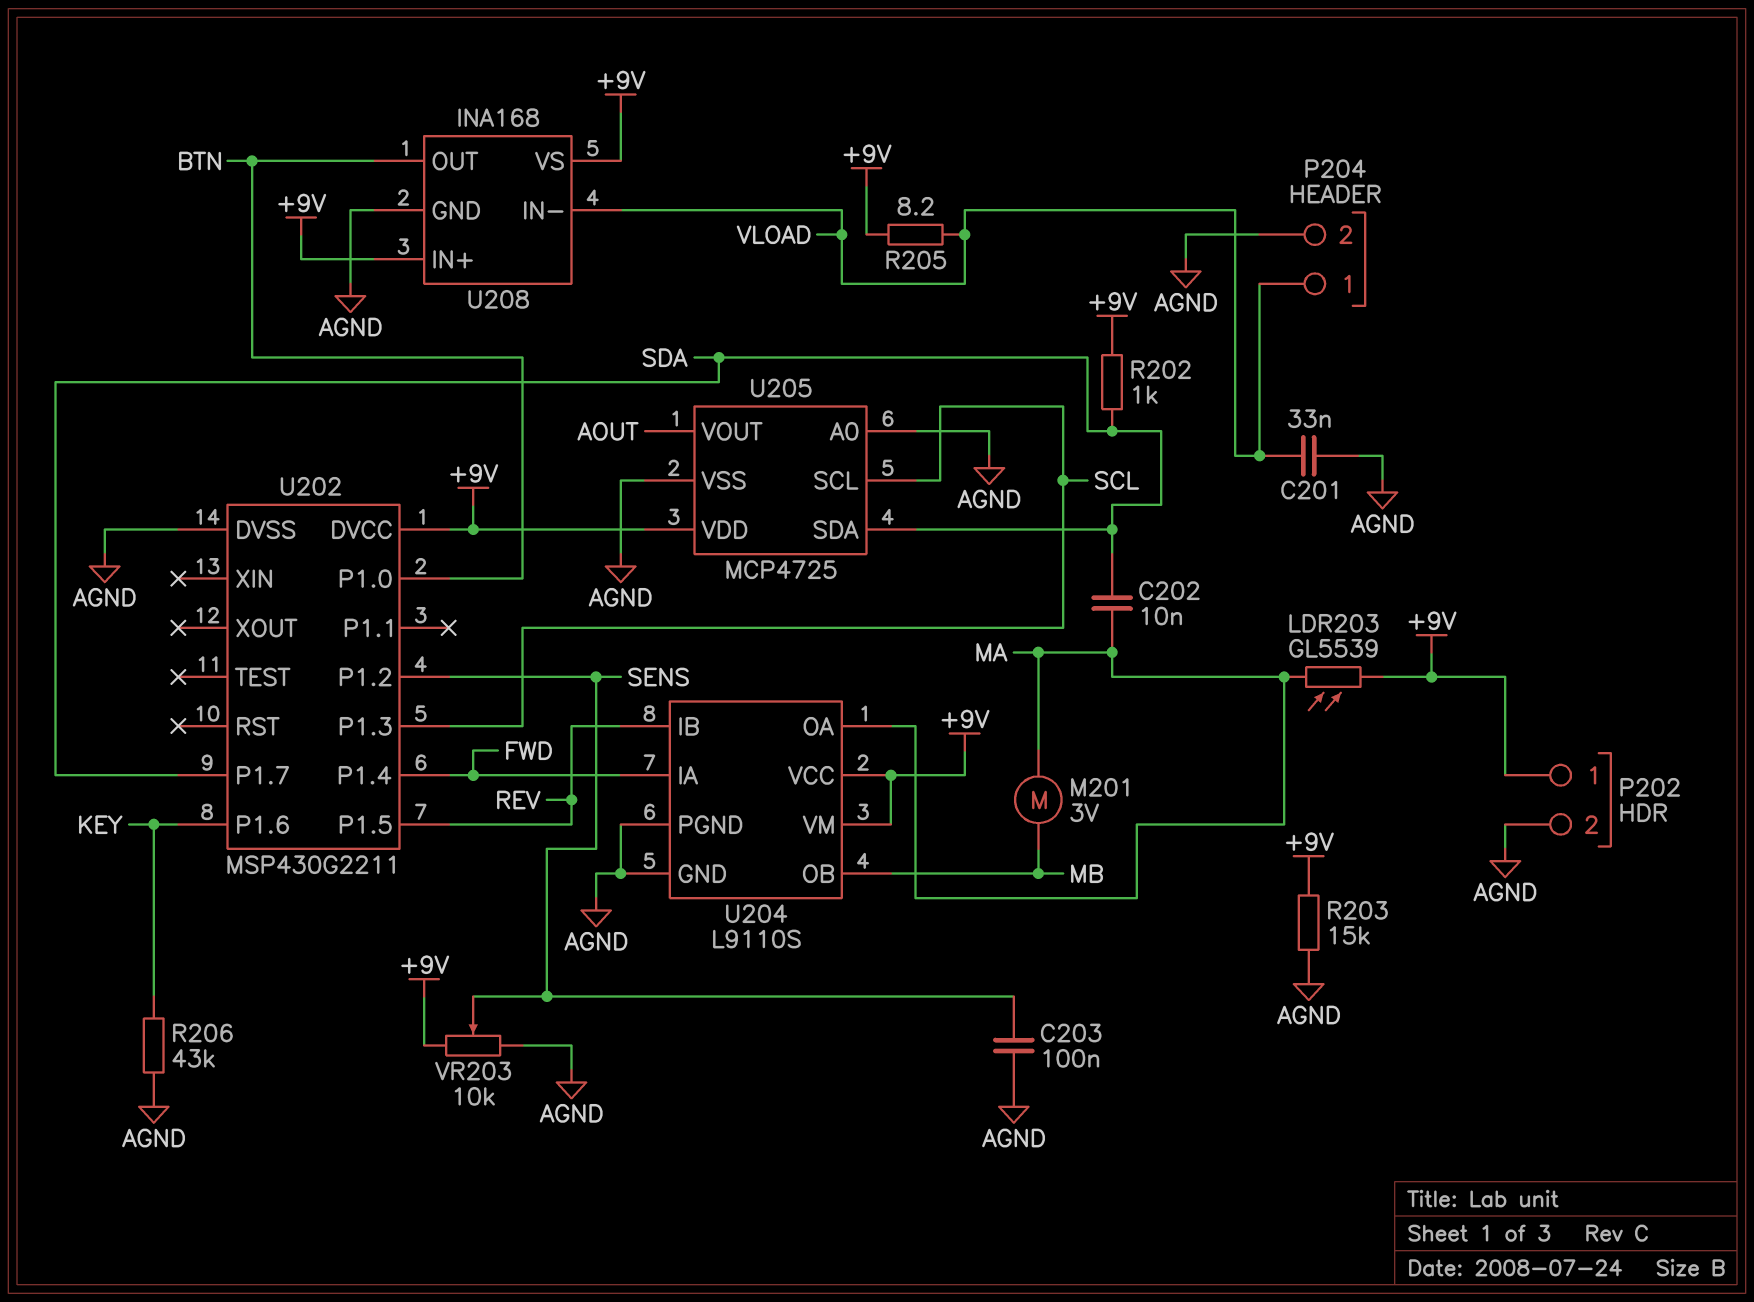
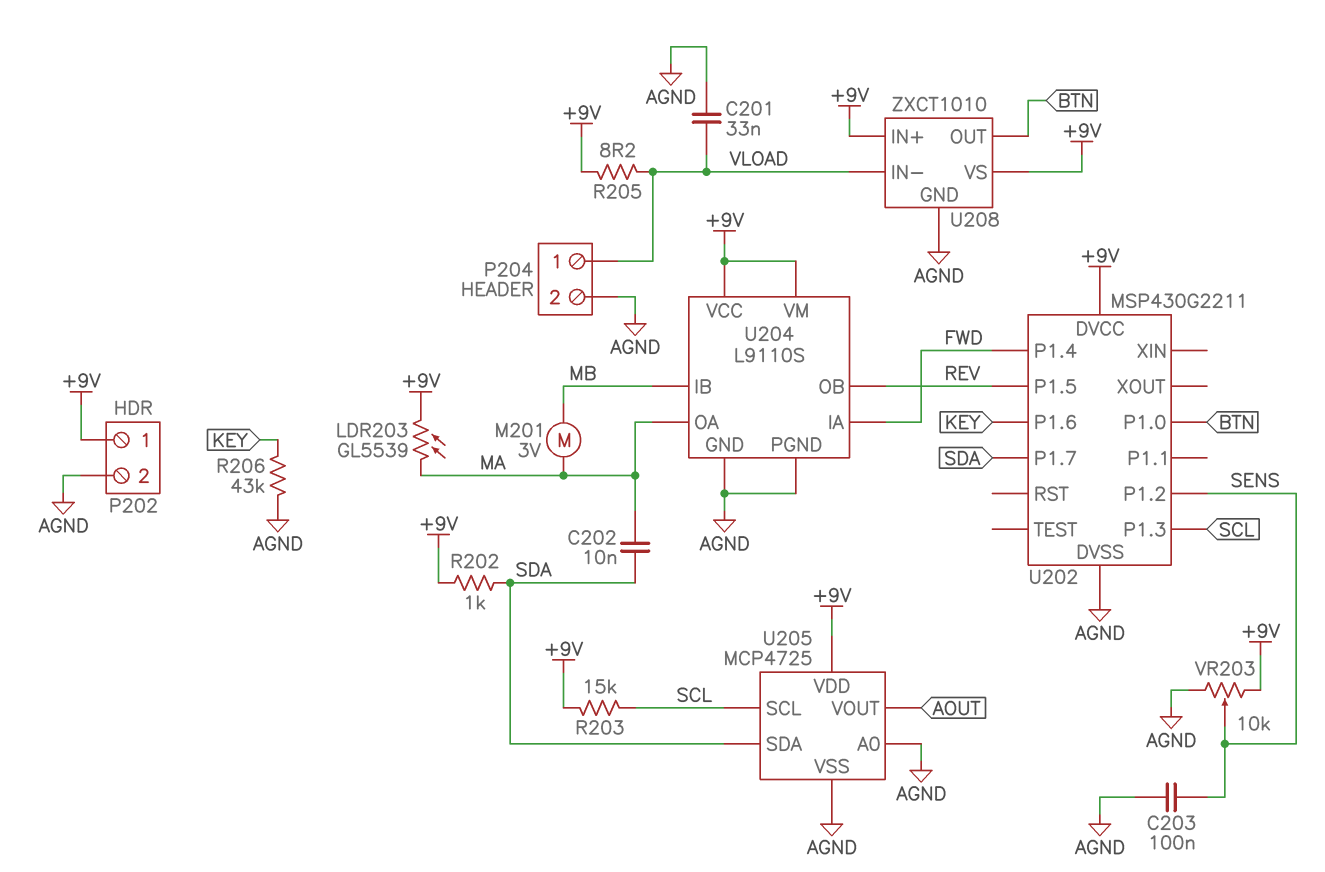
R203: 15k (+9V, AGND) -> 15k (+9V, SCL)
U204 pin IB: REV -> MB
U204 pin OB: MB -> REV
U208: INA168 -> ZXCT1010

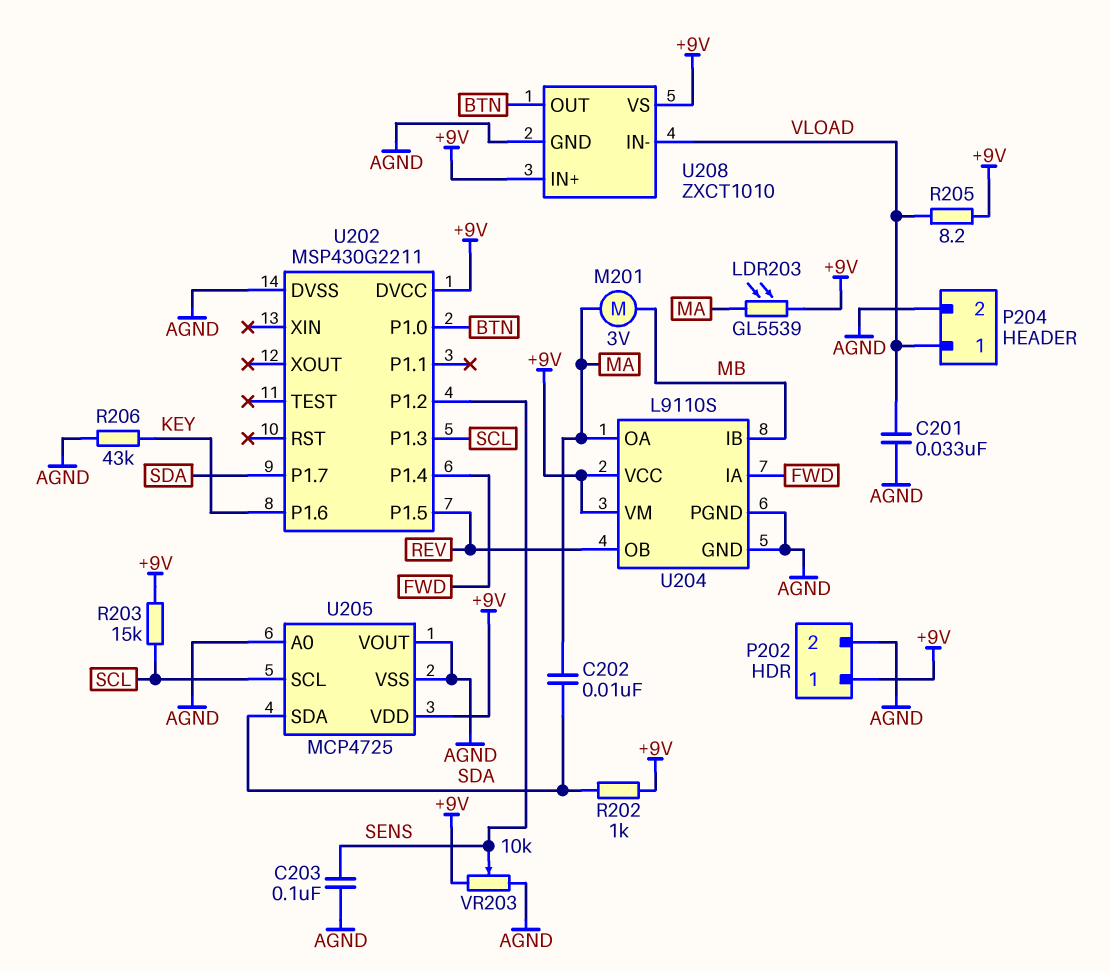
U205 pin VOUT: AOUT -> AGND

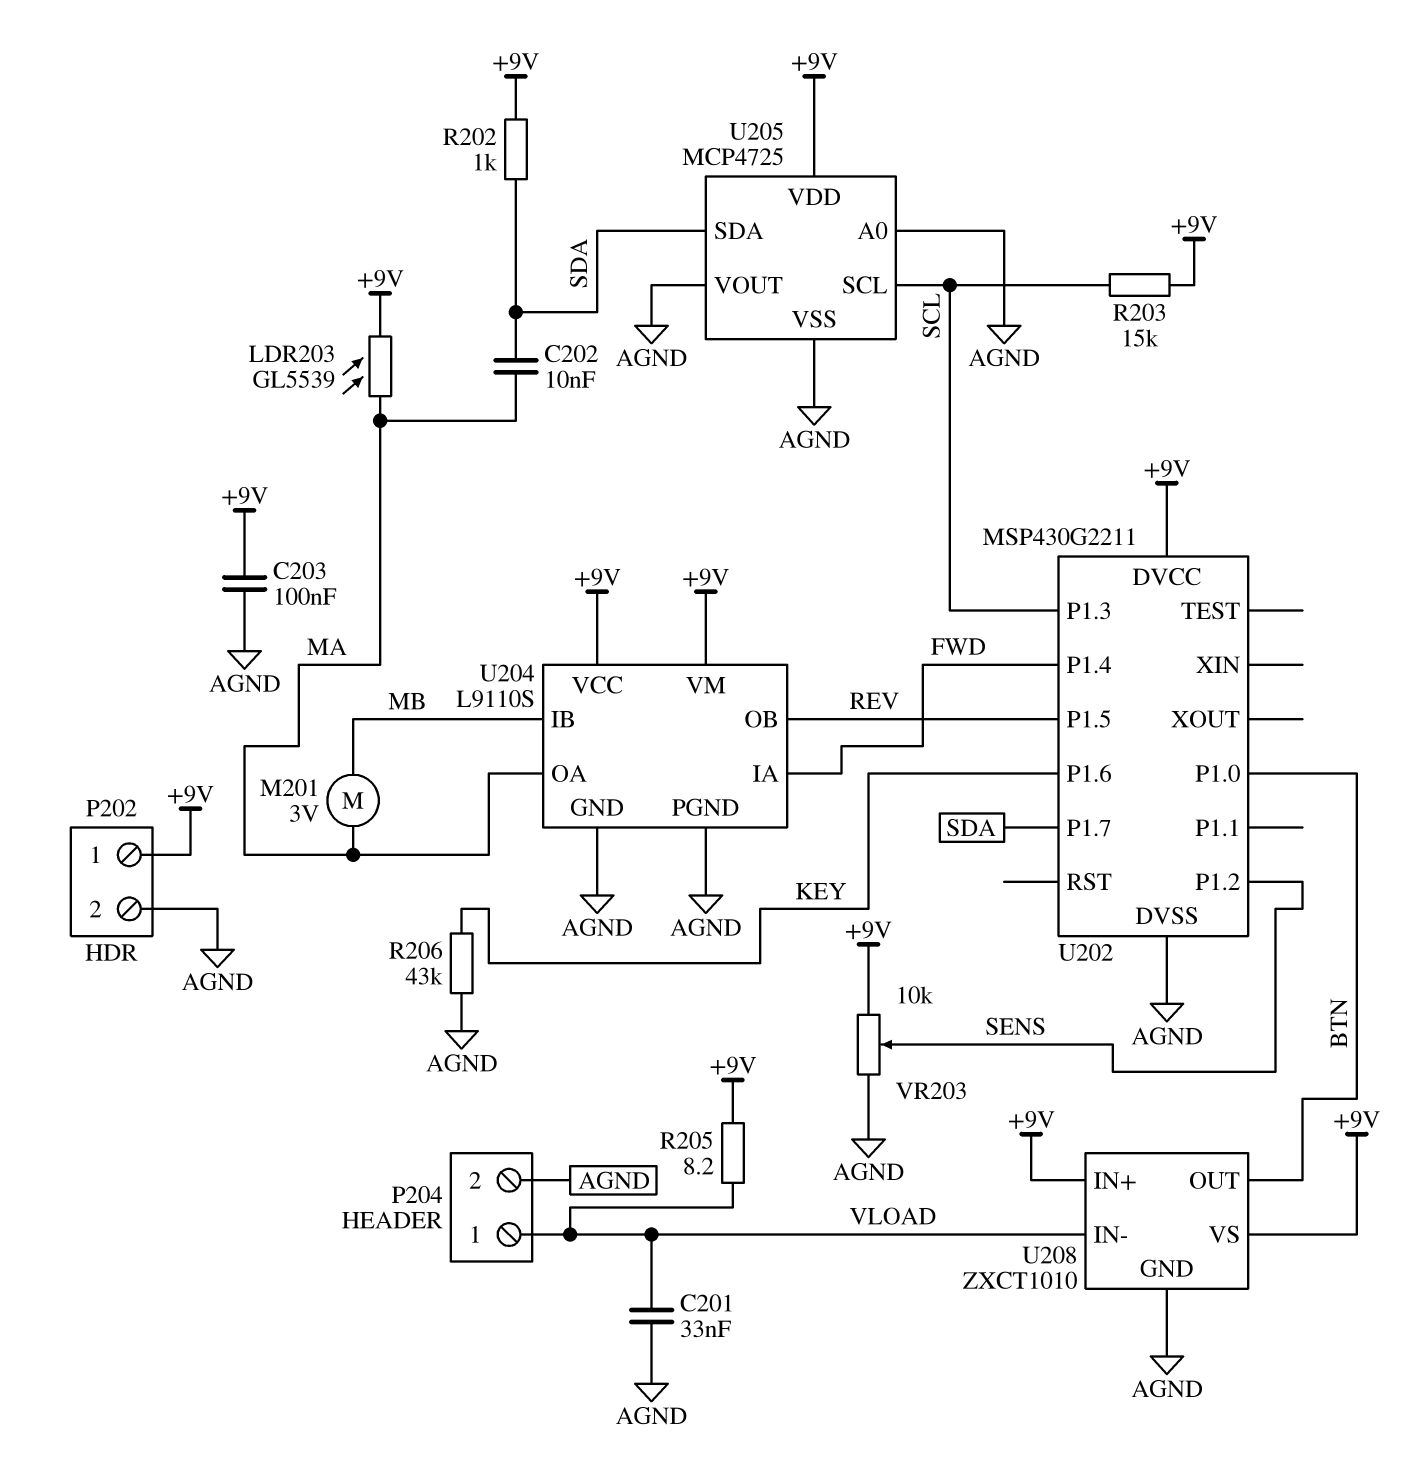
C203: 100nF (AGND, SENS) -> 100nF (+9V, AGND)

